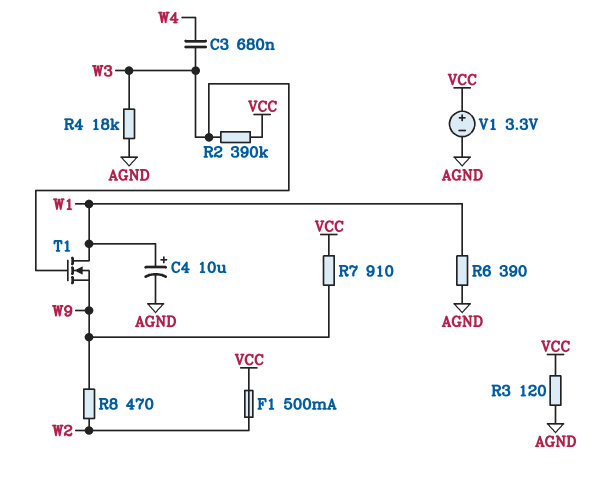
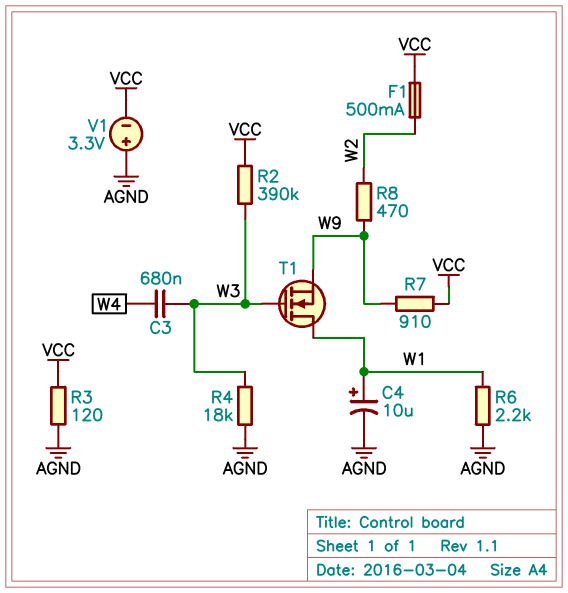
R6: 390 (AGND, W1) -> 2.2k (AGND, W1)
V1: 3.3V (plus VCC, minus AGND) -> 3.3V (plus AGND, minus VCC)

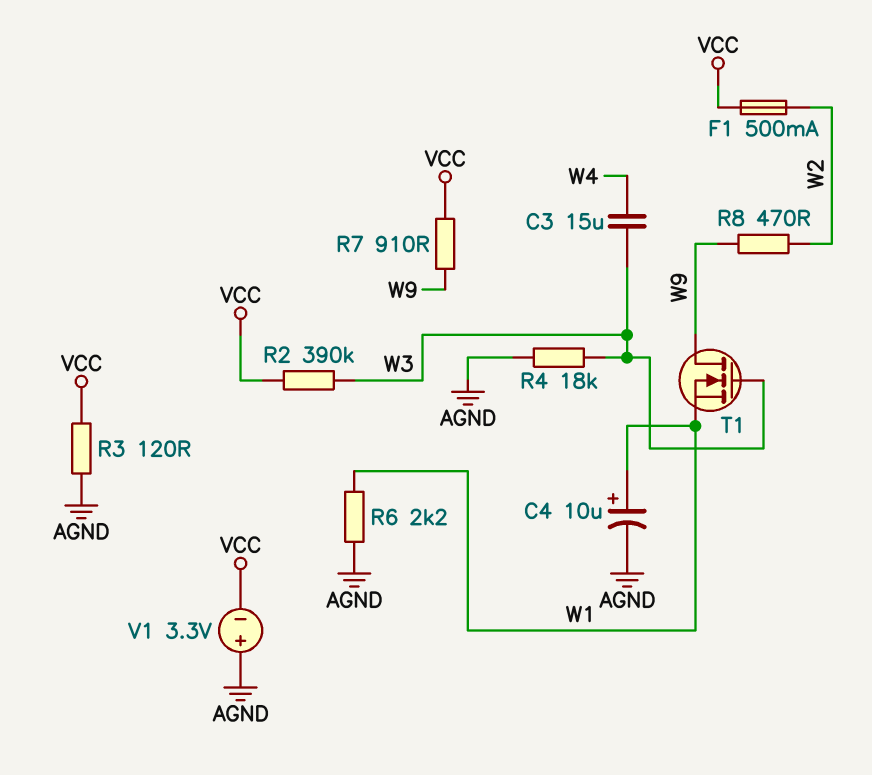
C3: 680nF (W3, W4) -> 15uF (W3, W4)
T1: NMOS (G W3, D W1, S W9) -> NMOS (G W3, D W9, S W1)

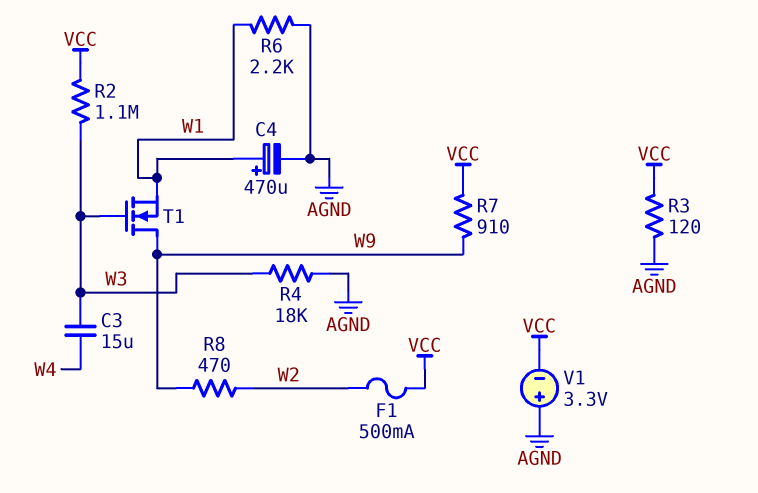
C4: 10uF (plus W1, minus AGND) -> 470uF (plus W1, minus AGND)
R2: 390k (VCC, W3) -> 1.1M (VCC, W3)

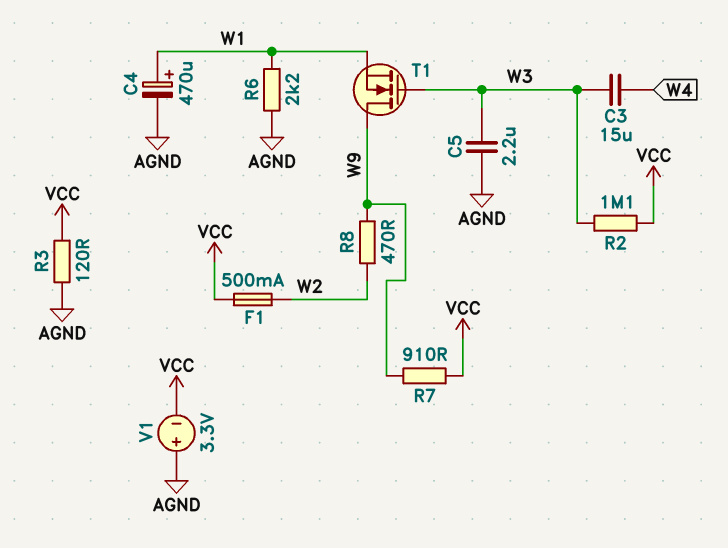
C5: none -> 2.2uF (AGND, W3)
R4: 18k (AGND, W3) -> none

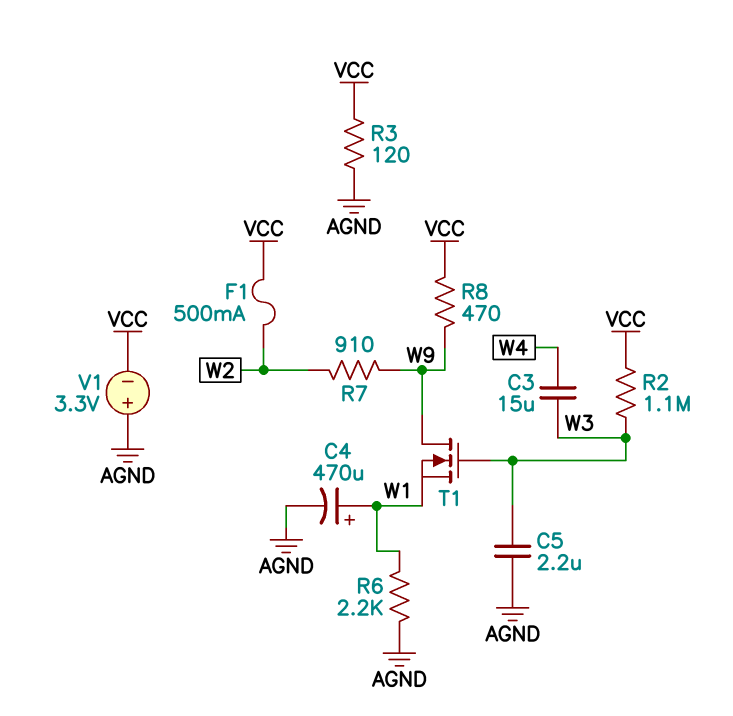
R7: 910 (VCC, W9) -> 910 (W2, W9)
R8: 470 (W2, W9) -> 470 (VCC, W9)

